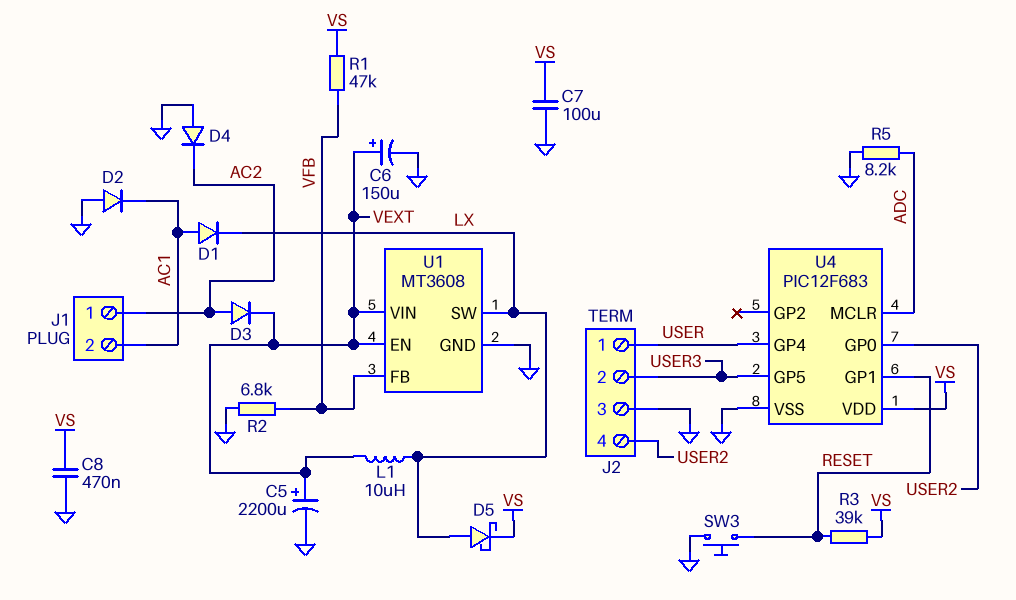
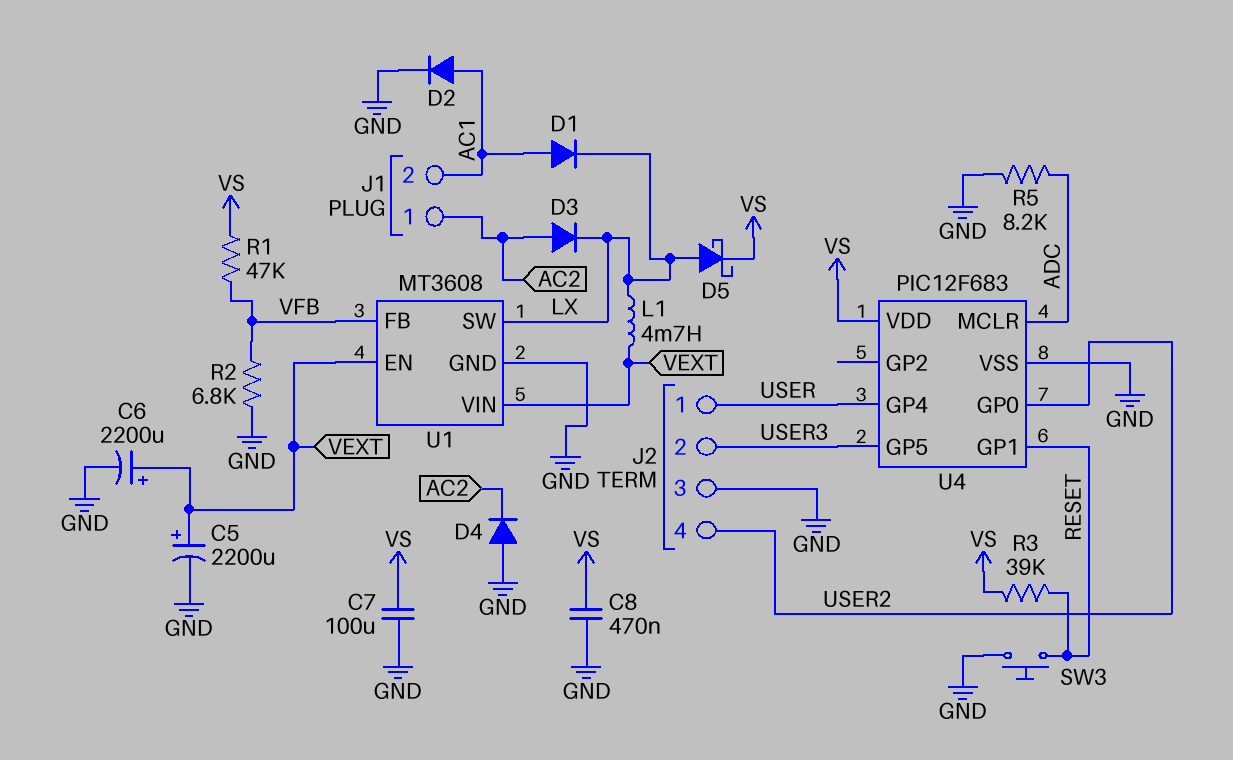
C6: 150uF (plus VEXT, minus GND) -> 2200uF (plus VEXT, minus GND)
D2: diode (A GND, K AC1) -> diode (A AC1, K GND)
D3: diode (A AC2, K VEXT) -> diode (A AC2, K LX)
L1: 10uH (LX, VEXT) -> 4.7mH (LX, VEXT)

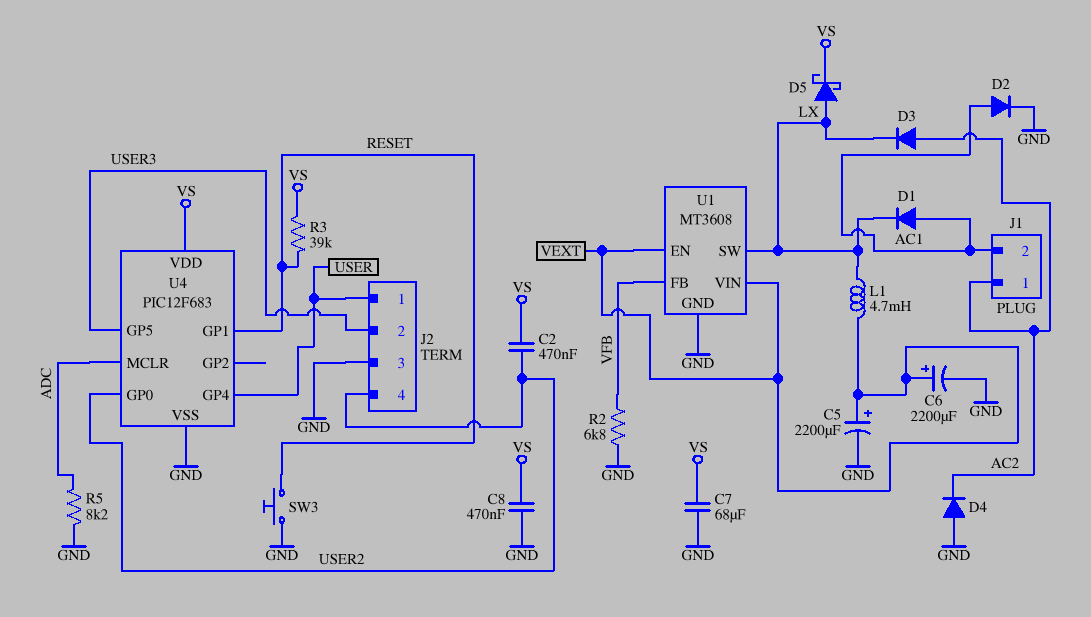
C2: none -> 470nF (USER2, VS)
C7: 100uF (GND, VS) -> 68uF (GND, VS)
R1: 47k (VFB, VS) -> none

